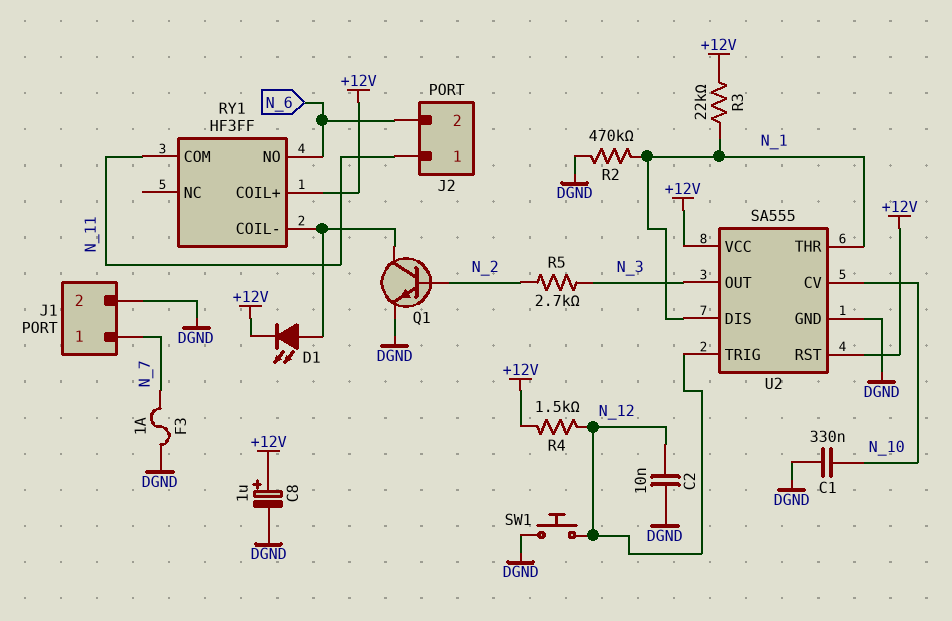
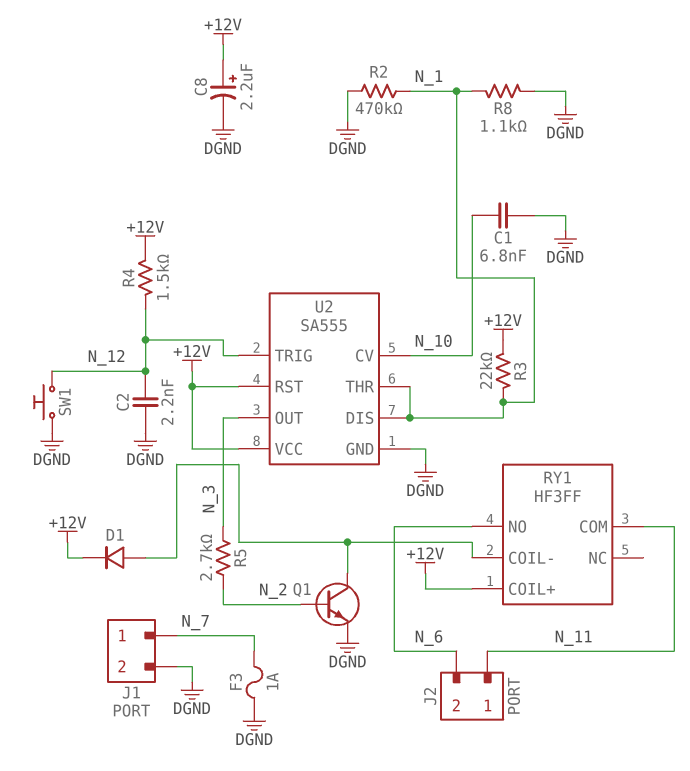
C1: 330nF (DGND, N_10) -> 6.8nF (DGND, N_10)
C2: 10nF (DGND, N_12) -> 2.2nF (DGND, N_12)
C8: 1uF (plus +12V, minus DGND) -> 2.2uF (plus +12V, minus DGND)
D1: LED (A RY1/COIL-, K +12V) -> diode (A RY1/COIL-, K +12V)
R8: none -> 1.1k (DGND, N_1)

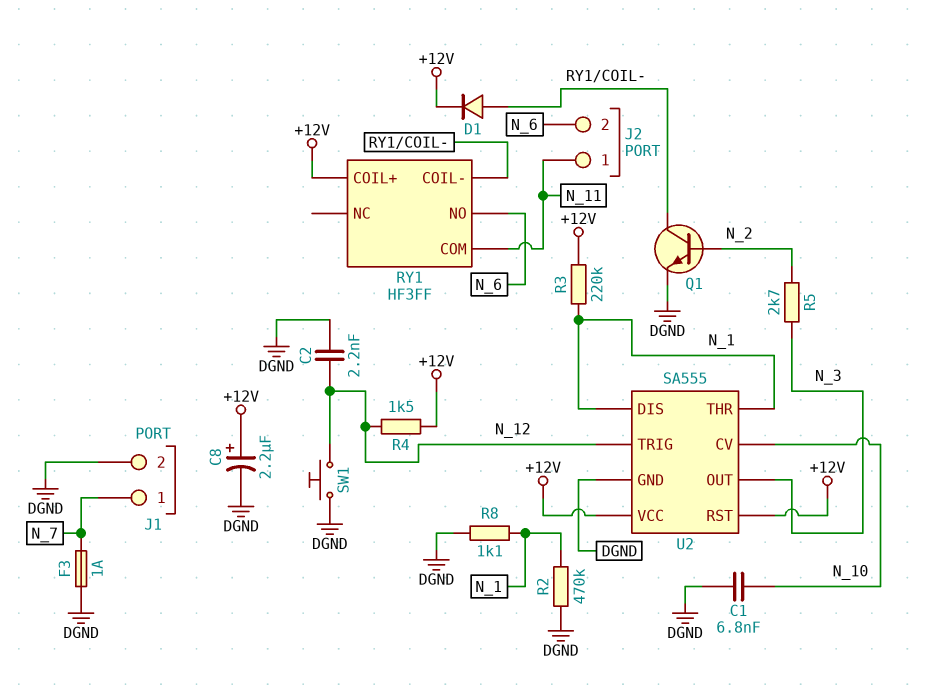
R3: 22k (+12V, N_1) -> 220k (+12V, N_1)

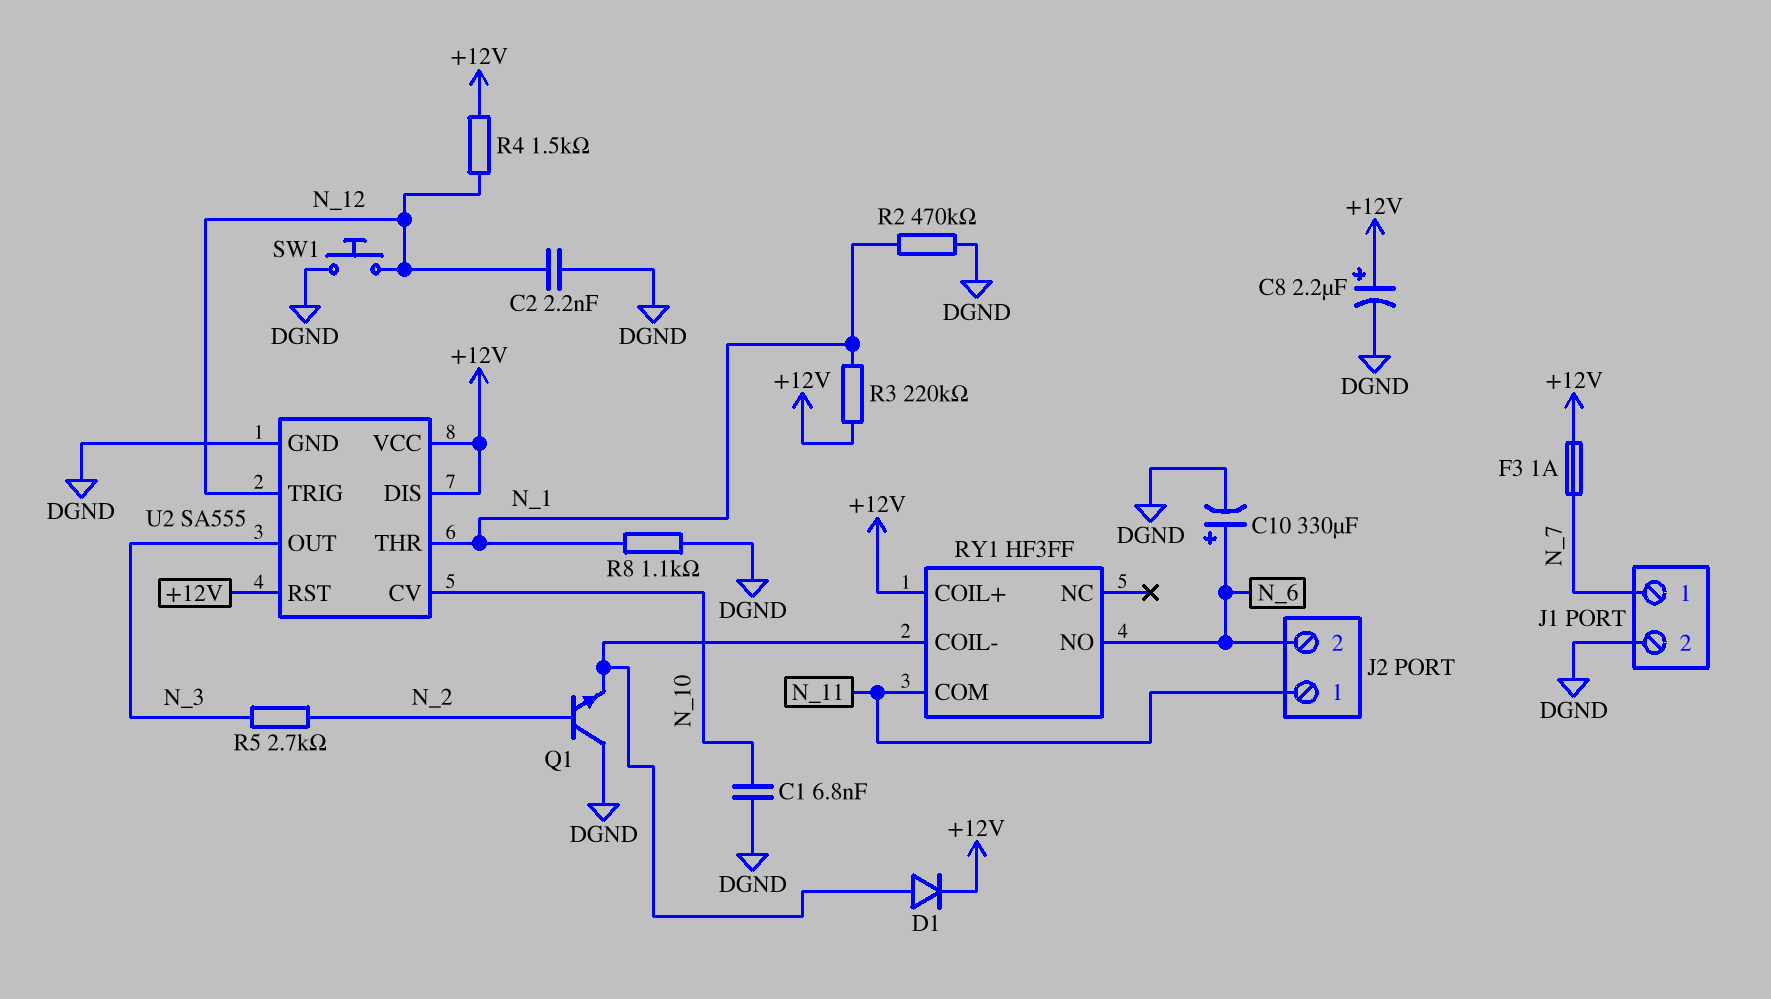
C10: none -> 330uF (plus N_6, minus DGND)
F3: 1A (DGND, N_7) -> 1A (+12V, N_7)
Q1: NPN (B N_2, C RY1/COIL-, E DGND) -> NPN (B N_2, C DGND, E RY1/COIL-)
U2 pin DIS: N_1 -> +12V

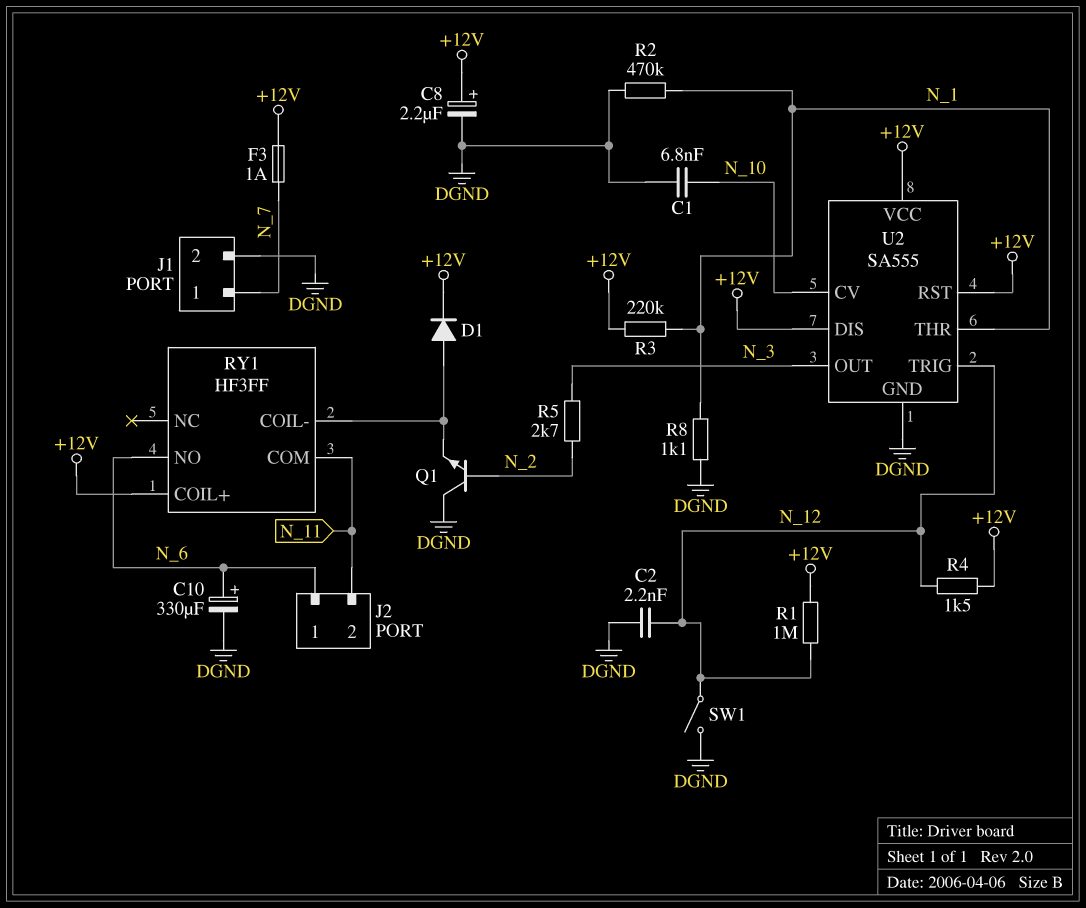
J2 pin 1: N_11 -> N_6
J2 pin 2: N_6 -> N_11
R1: none -> 1M (+12V, N_12)
SW1: button (DGND, N_12) -> switch (DGND, N_12)

